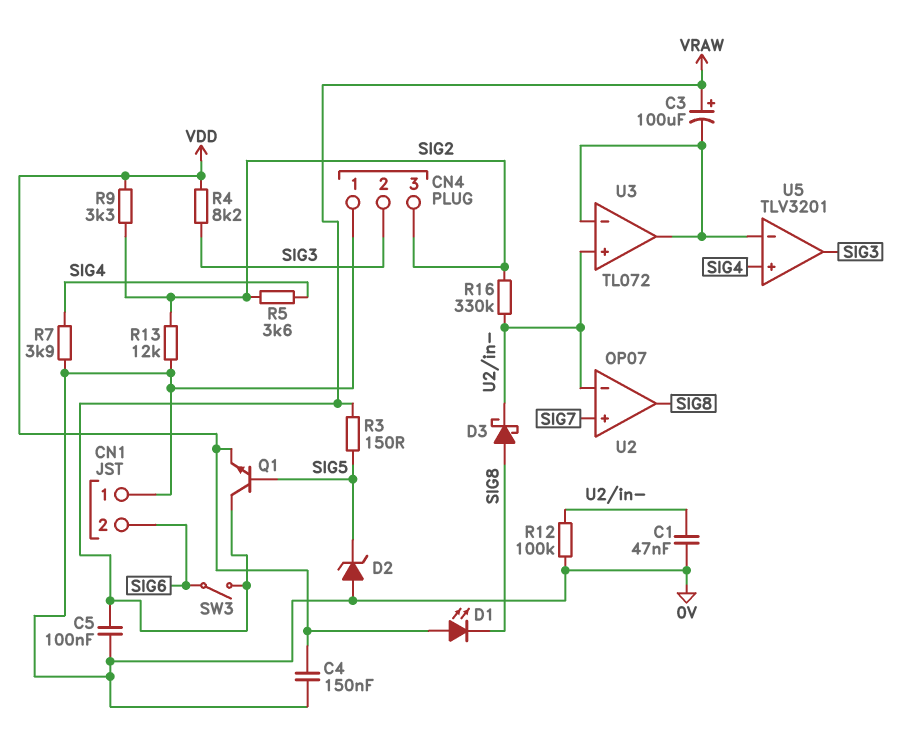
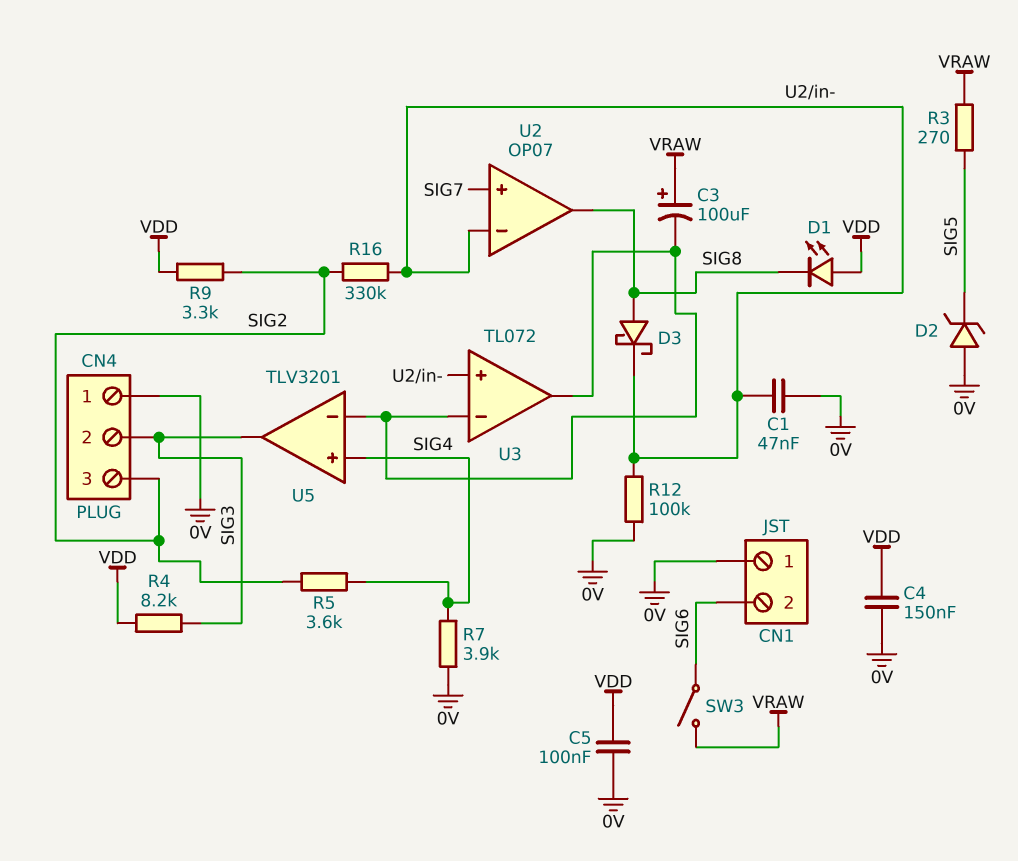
C5: 100nF (0V, VRAW) -> 100nF (0V, VDD)
Q1: NPN (B SIG5, C VRAW, E VDD) -> none
R3: 150 (SIG5, VRAW) -> 270 (SIG5, VRAW)
R13: 12k (0V, SIG2) -> none

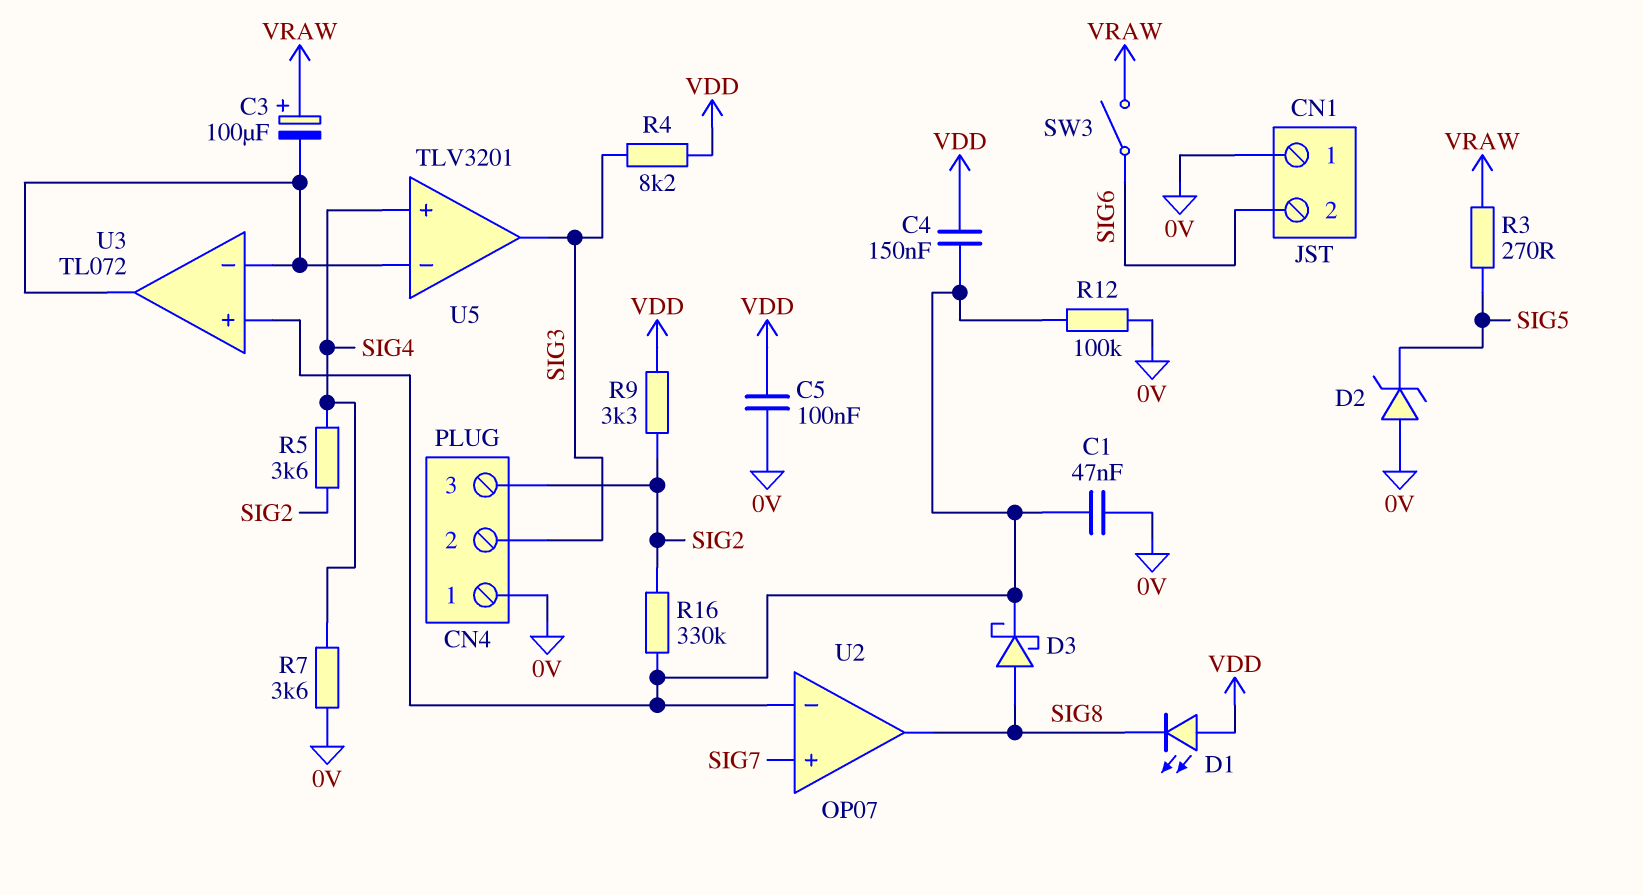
C4: 150nF (0V, VDD) -> 150nF (U2/in-, VDD)
R7: 3.9k (0V, SIG4) -> 3.6k (0V, SIG4)

